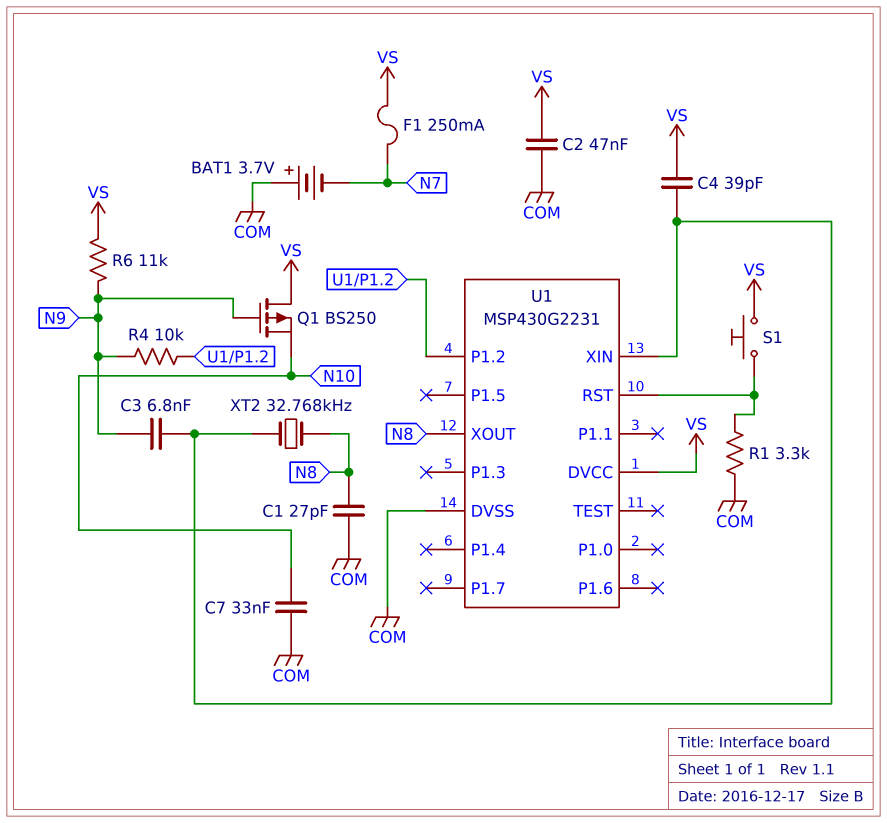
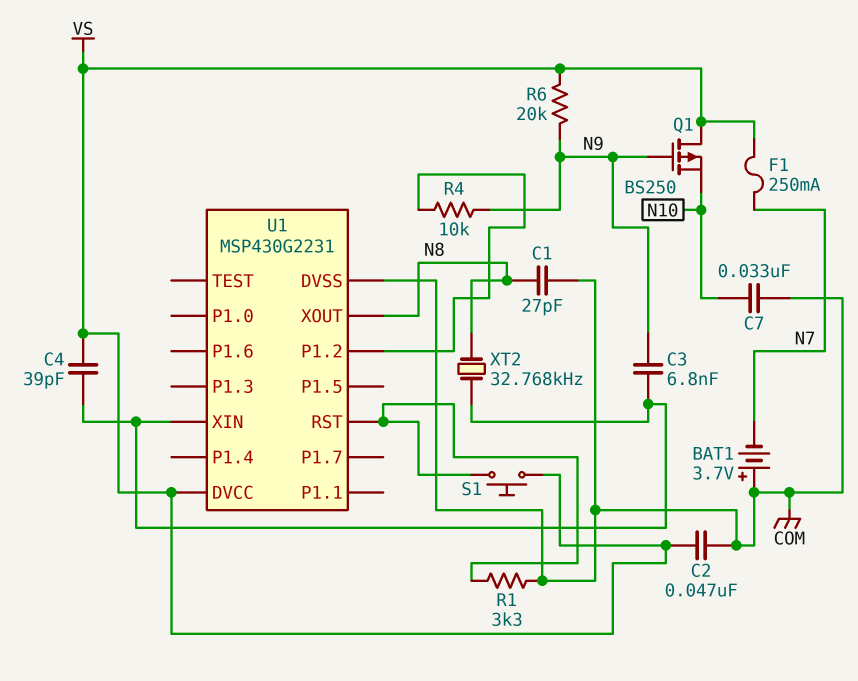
R6: 11k (N9, VS) -> 20k (N9, VS)

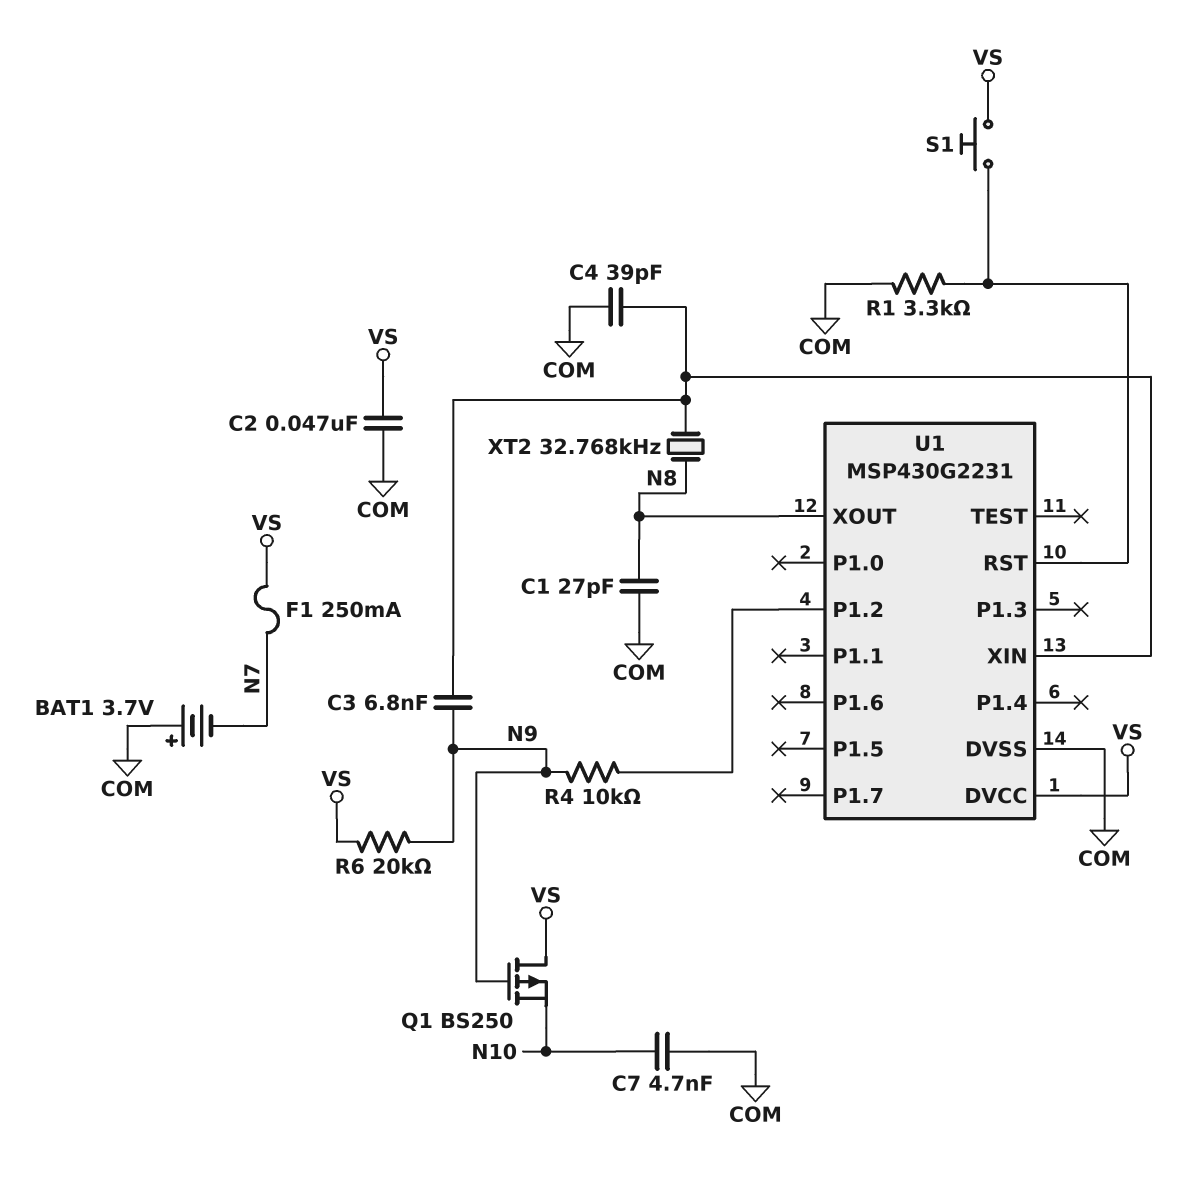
C4: 39pF (U1/XIN, VS) -> 39pF (COM, U1/XIN)
C7: 33nF (COM, N10) -> 4.7nF (COM, N10)

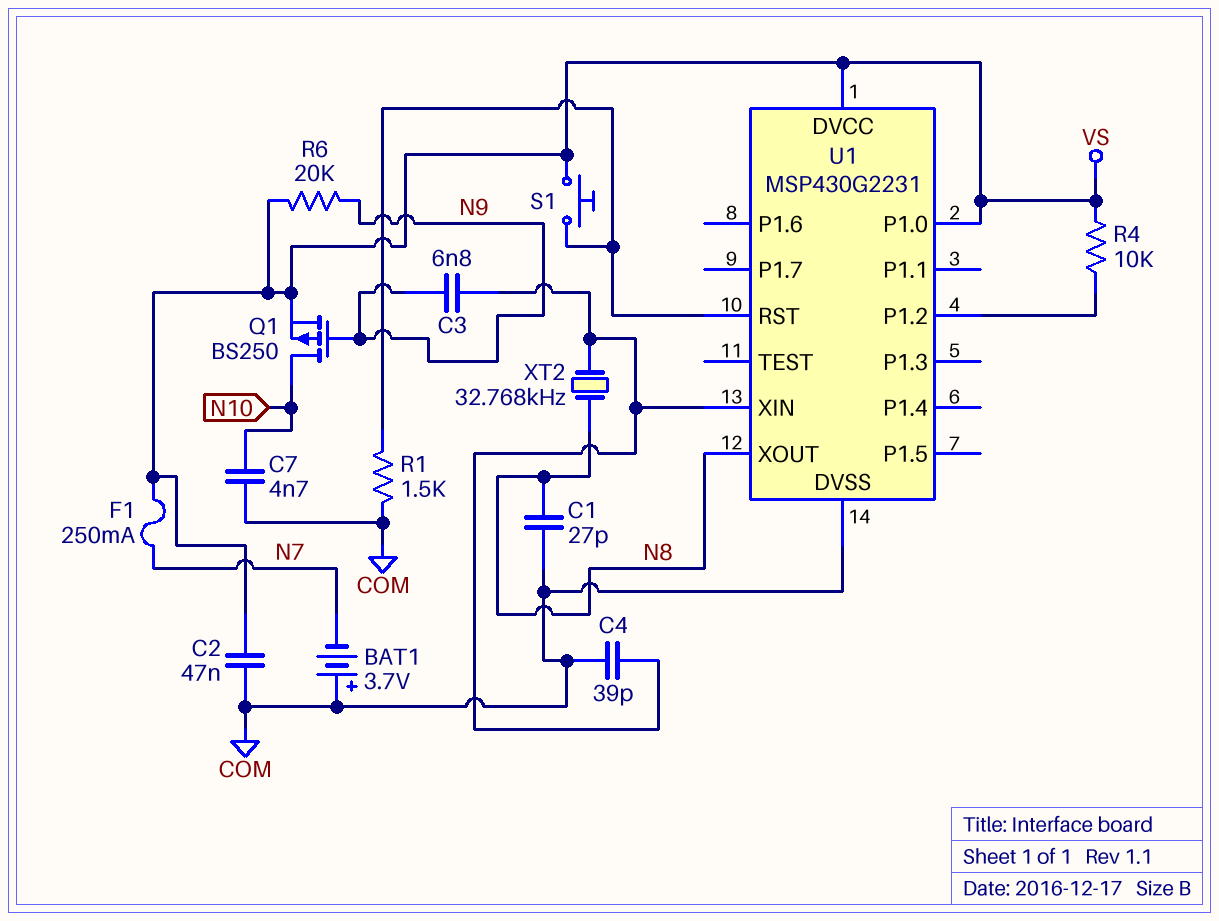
Q1: PMOS BS250 (G N9, D VS, S N10) -> PMOS BS250 (G N9, D N10, S VS)
R1: 3.3k (COM, U1/RST) -> 1.5k (COM, U1/RST)
R4: 10k (N9, U1/P1.2) -> 10k (U1/P1.2, VS)
U1 pin P1.0: none -> VS

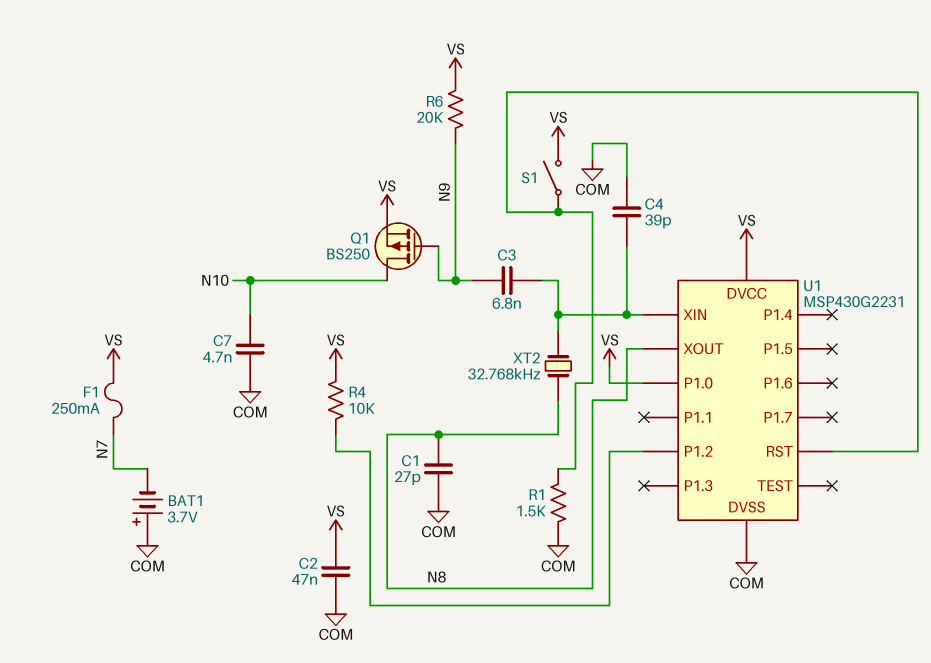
S1: button (U1/RST, VS) -> switch (U1/RST, VS)

